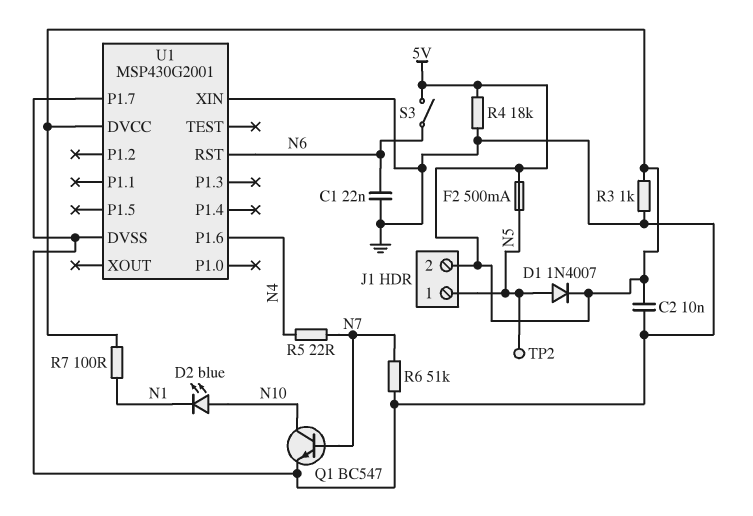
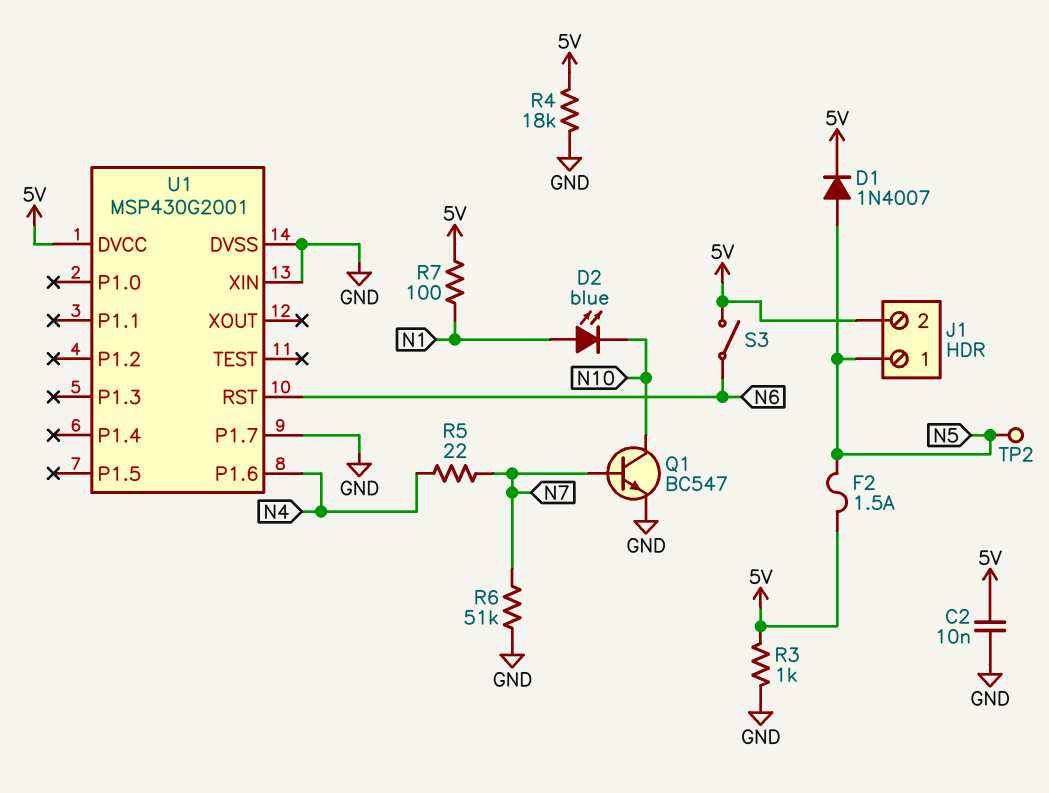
C1: 22nF (GND, N6) -> none
D2: LED blue (A N10, K N1) -> LED blue (A N1, K N10)
F2: 500mA (5V, N5) -> 1.5A (5V, N5)

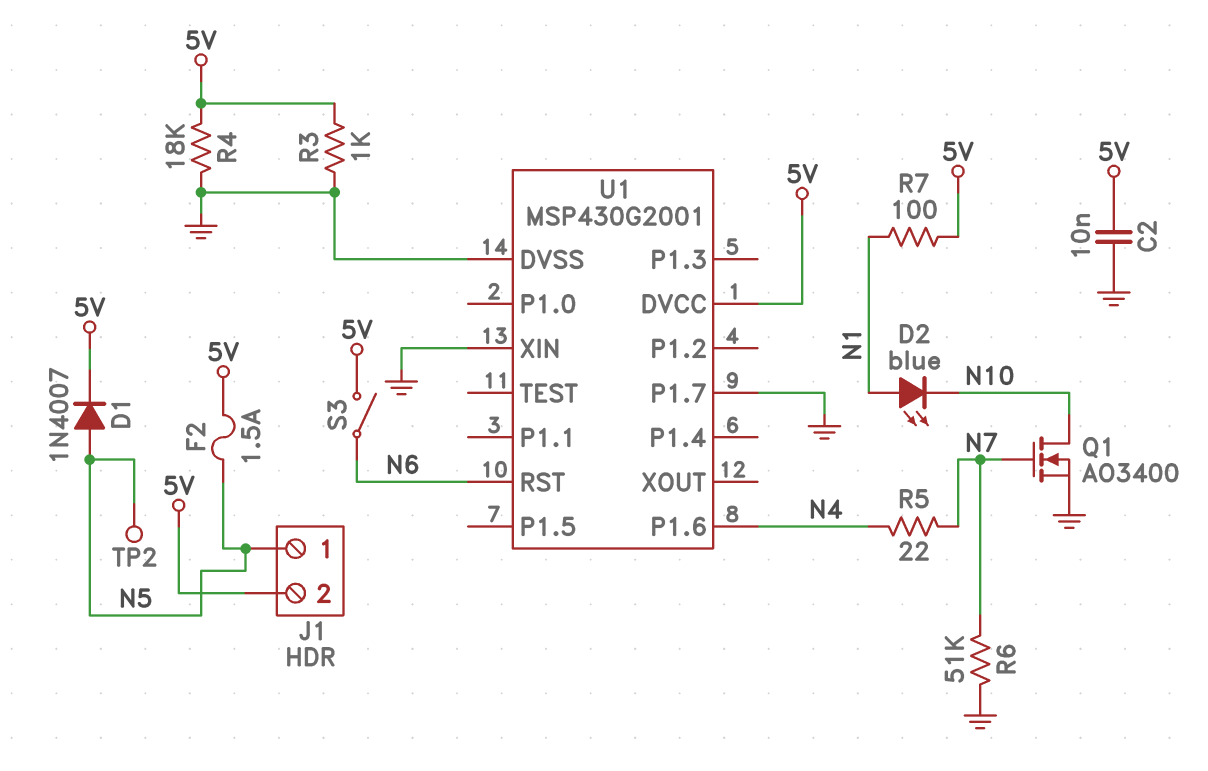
Q1: NPN BC547 (B N7, C N10, E GND) -> NMOS AO3400 (G N7, D N10, S GND)

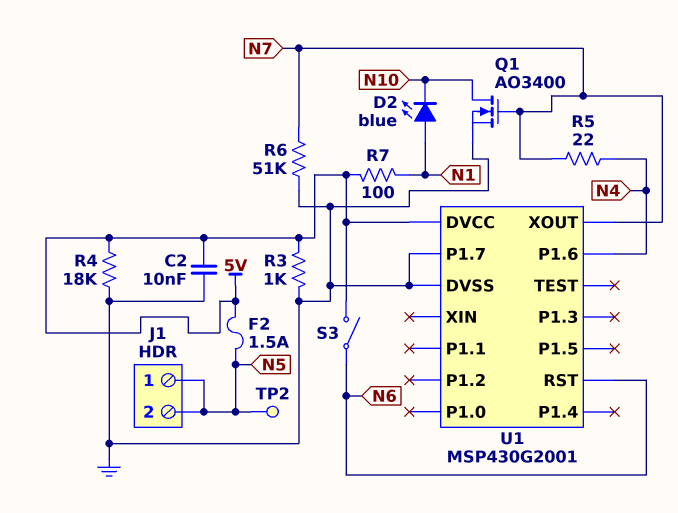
D1: diode 1N4007 (A N5, K 5V) -> none
J1 pin 2: 5V -> N5
U1 pin XIN: GND -> none
U1 pin XOUT: none -> N7

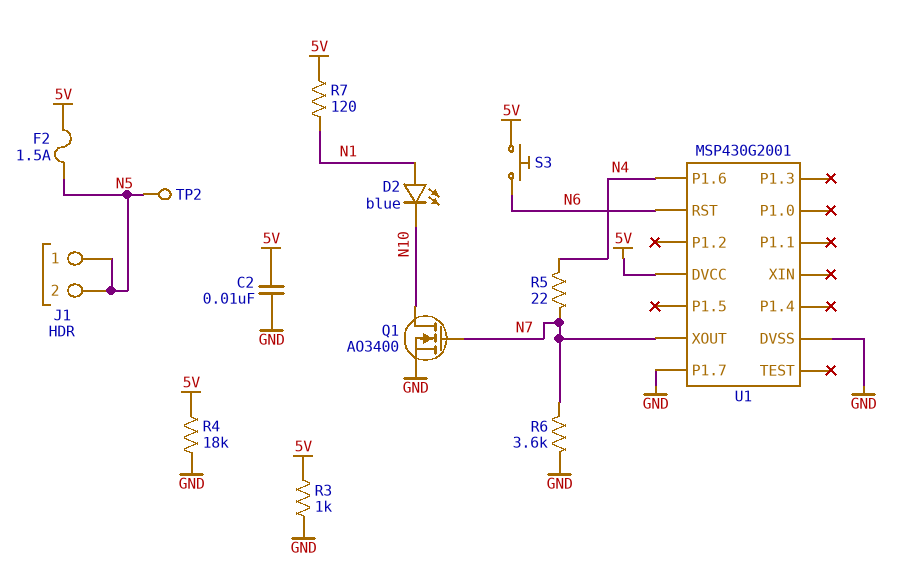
R6: 51k (GND, N7) -> 3.6k (GND, N7)
R7: 100 (5V, N1) -> 120 (5V, N1)
S3: switch (5V, N6) -> button (5V, N6)

